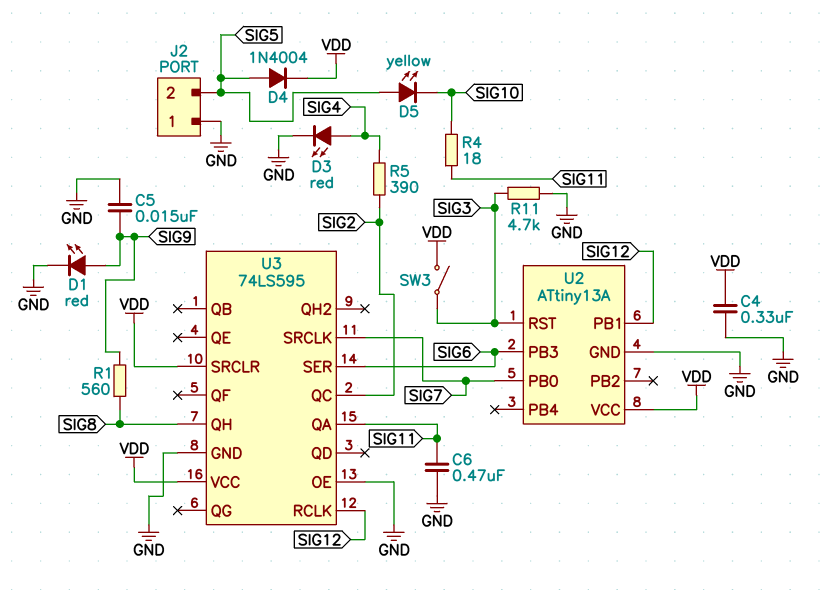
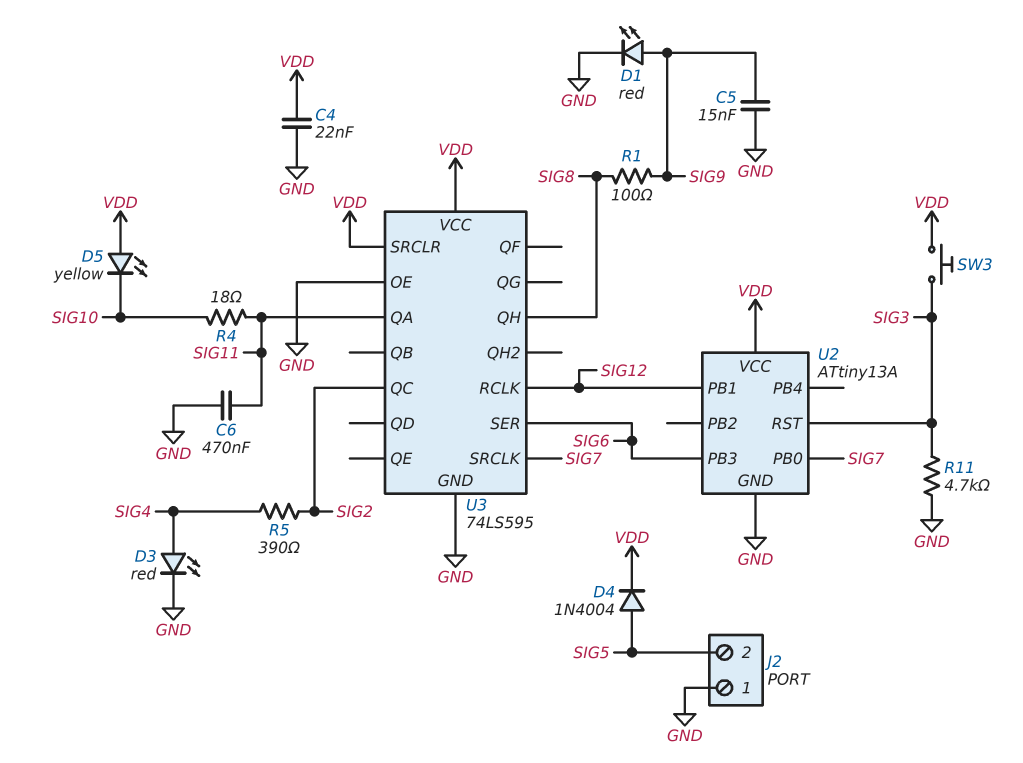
C4: 330nF (GND, VDD) -> 22nF (GND, VDD)
D5: LED yellow (A SIG5, K SIG10) -> LED yellow (A VDD, K SIG10)
R1: 560 (SIG8, SIG9) -> 100 (SIG8, SIG9)
SW3: switch (SIG3, VDD) -> button (SIG3, VDD)

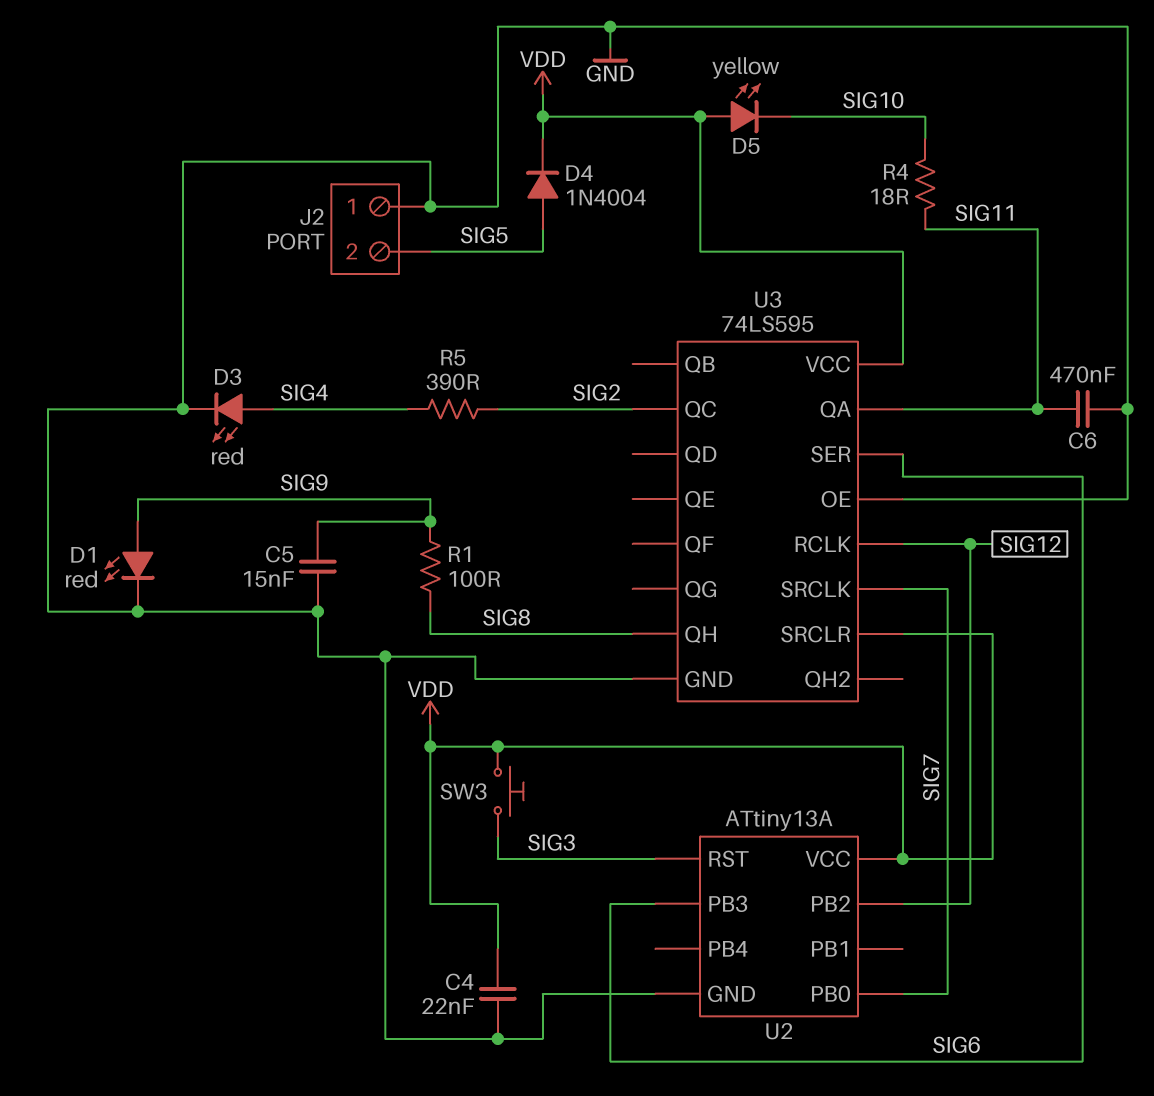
R11: 4.7k (GND, SIG3) -> none
U2 pin PB1: SIG12 -> none
U2 pin PB2: none -> SIG12

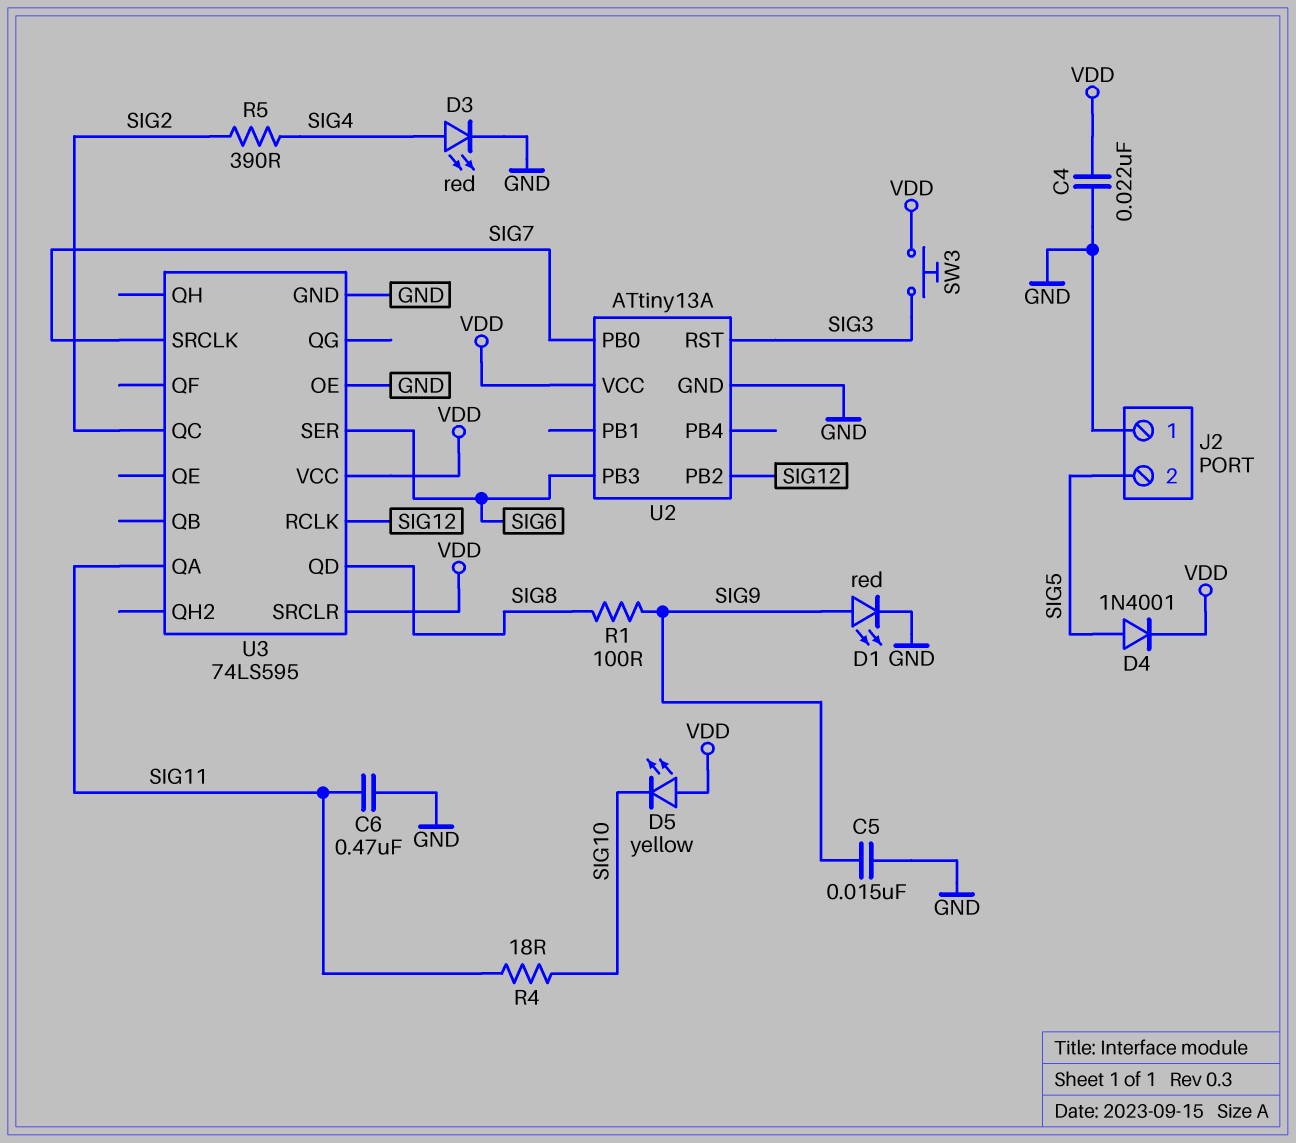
D4: diode 1N4004 (A SIG5, K VDD) -> diode 1N4001 (A SIG5, K VDD)
U3 pin QD: none -> SIG8
U3 pin QH: SIG8 -> none

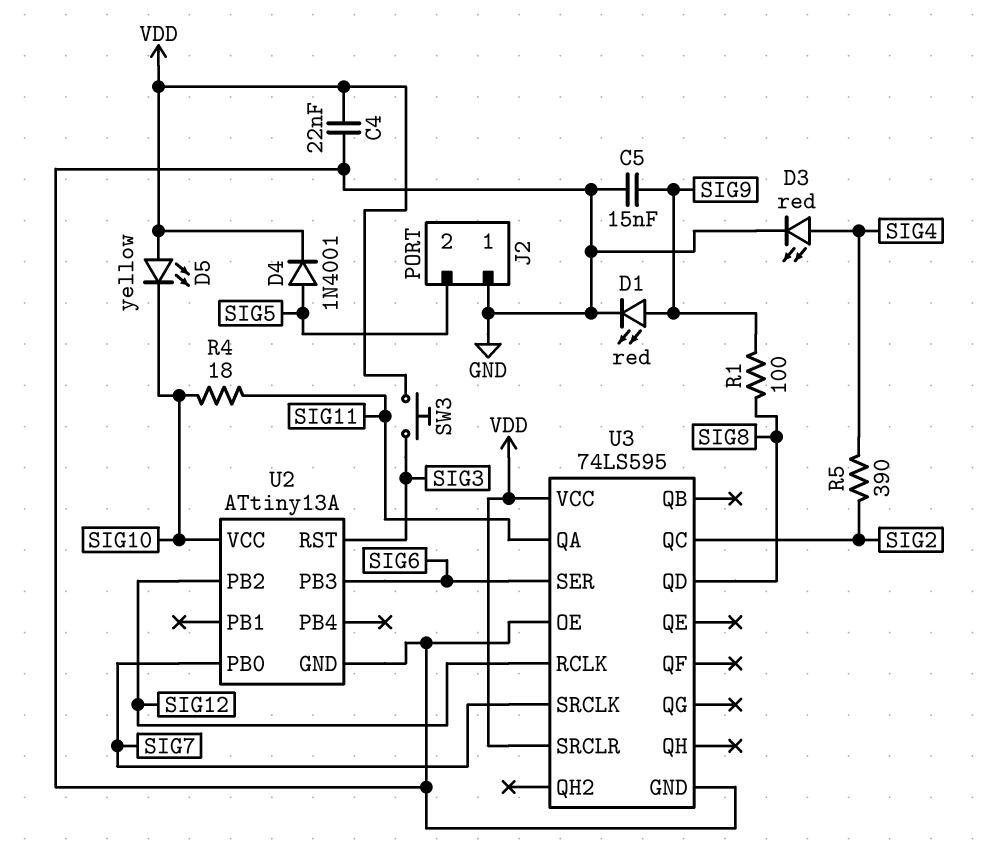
C6: 470nF (GND, SIG11) -> none
U2 pin VCC: VDD -> SIG10

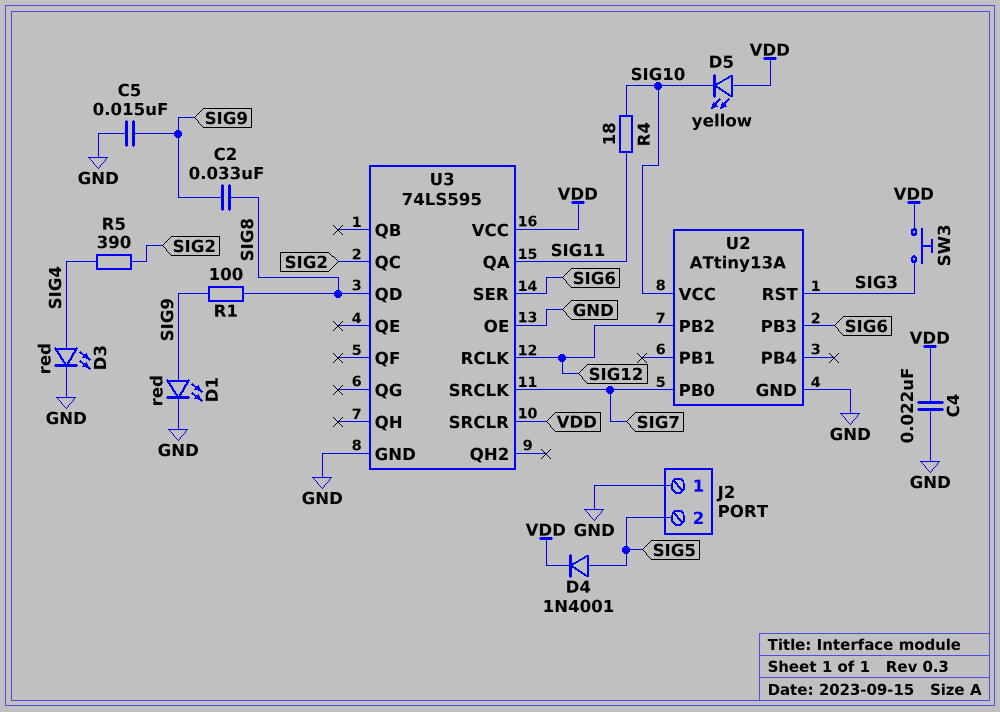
C2: none -> 33nF (SIG8, SIG9)

